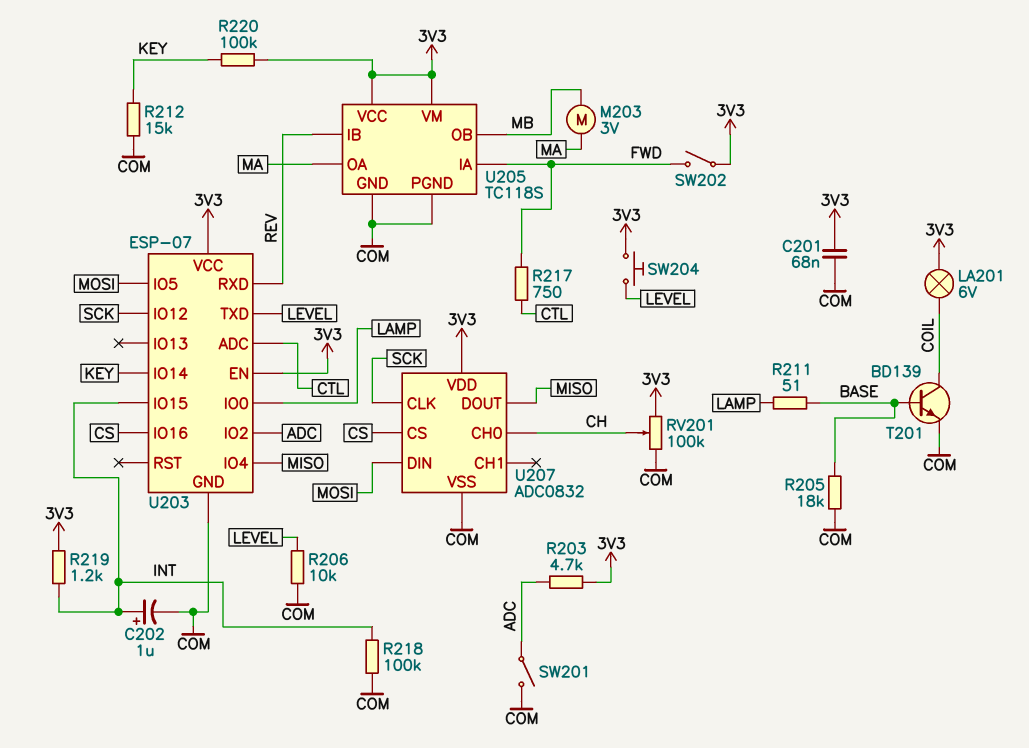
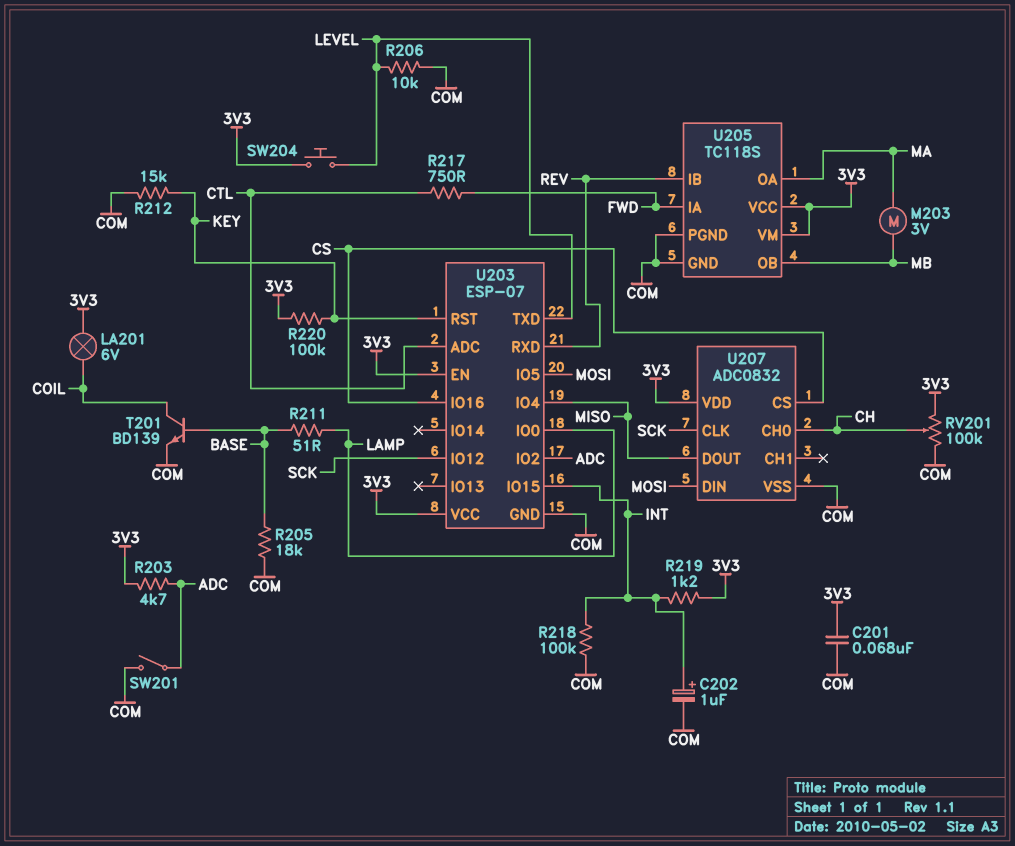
SW202: switch (3V3, FWD) -> none
U203 pin IO14: KEY -> none
U203 pin RST: none -> KEY

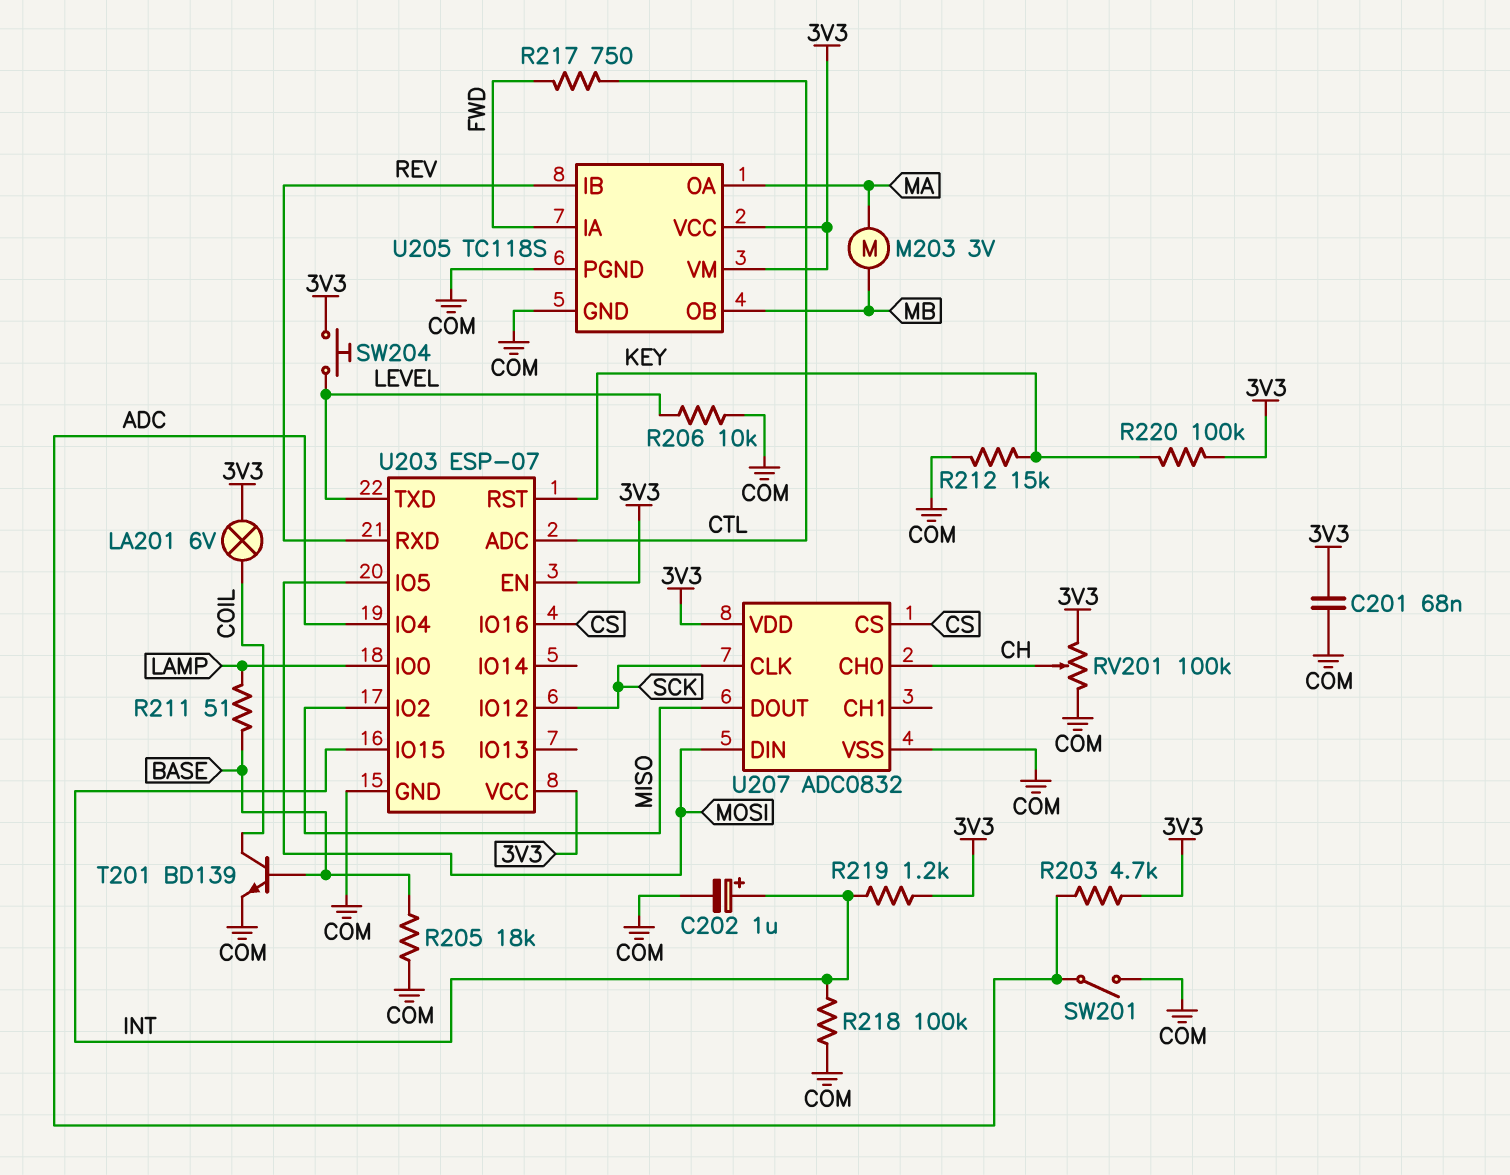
U203 pin IO2: ADC -> MISO
U203 pin IO4: MISO -> ADC

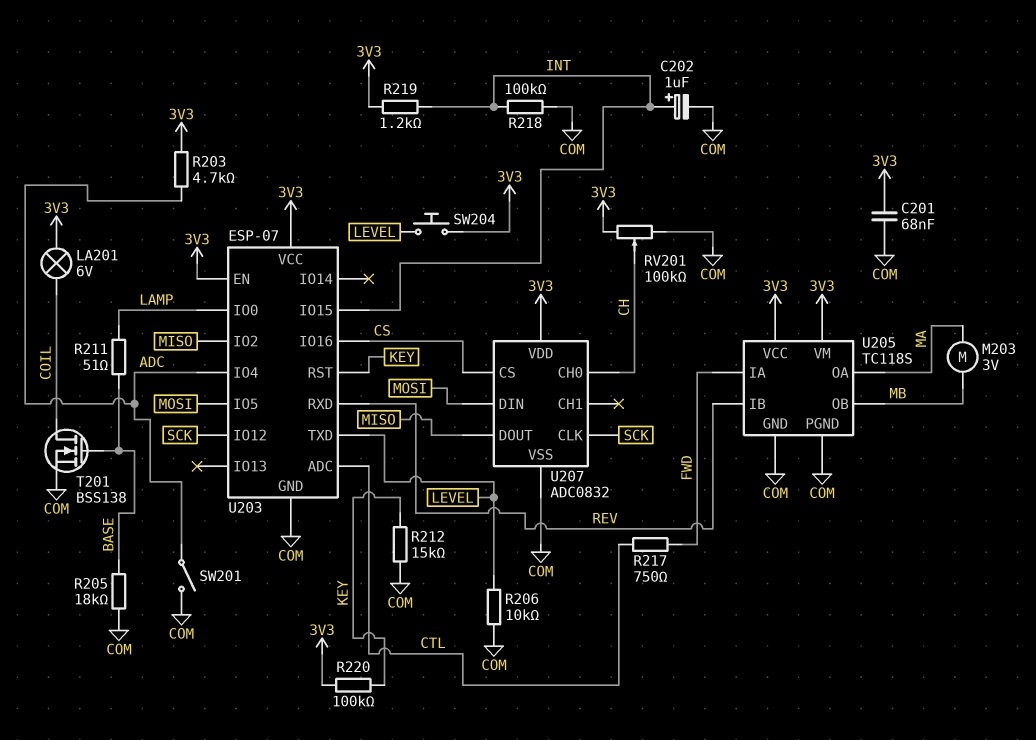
T201: NPN BD139 (B BASE, C COIL, E COM) -> NMOS BSS138 (G BASE, D COIL, S COM)

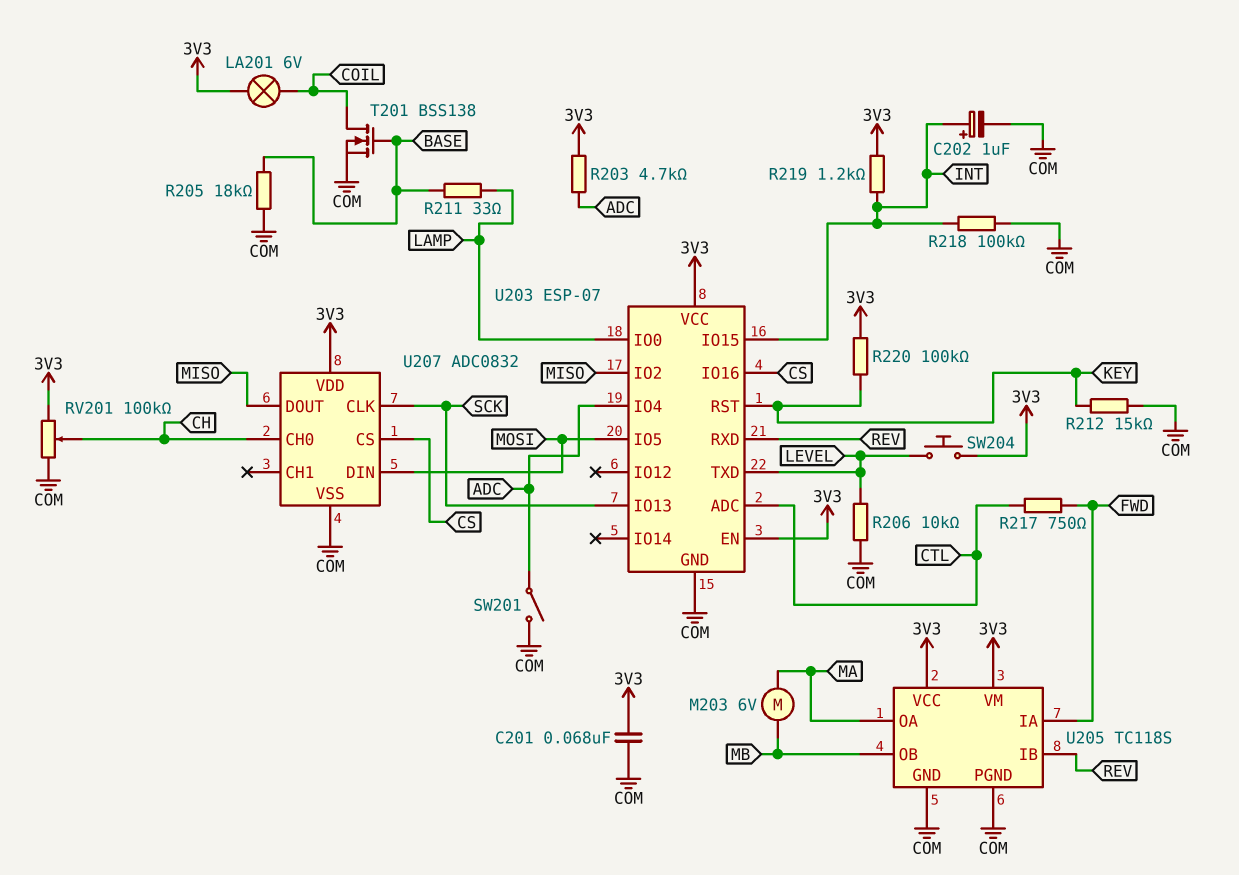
M203: motor 3V (MA, MB) -> motor 6V (MA, MB)
R211: 51 (BASE, LAMP) -> 33 (BASE, LAMP)
U203 pin IO12: SCK -> none
U203 pin IO13: none -> SCK

